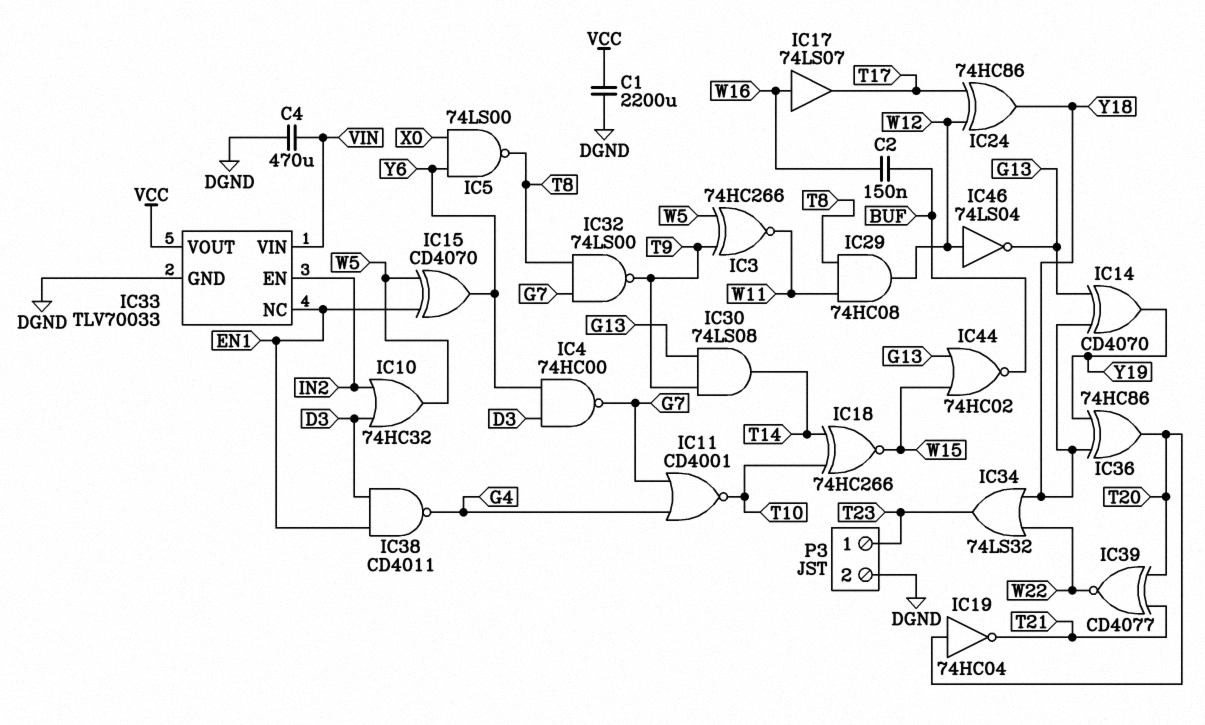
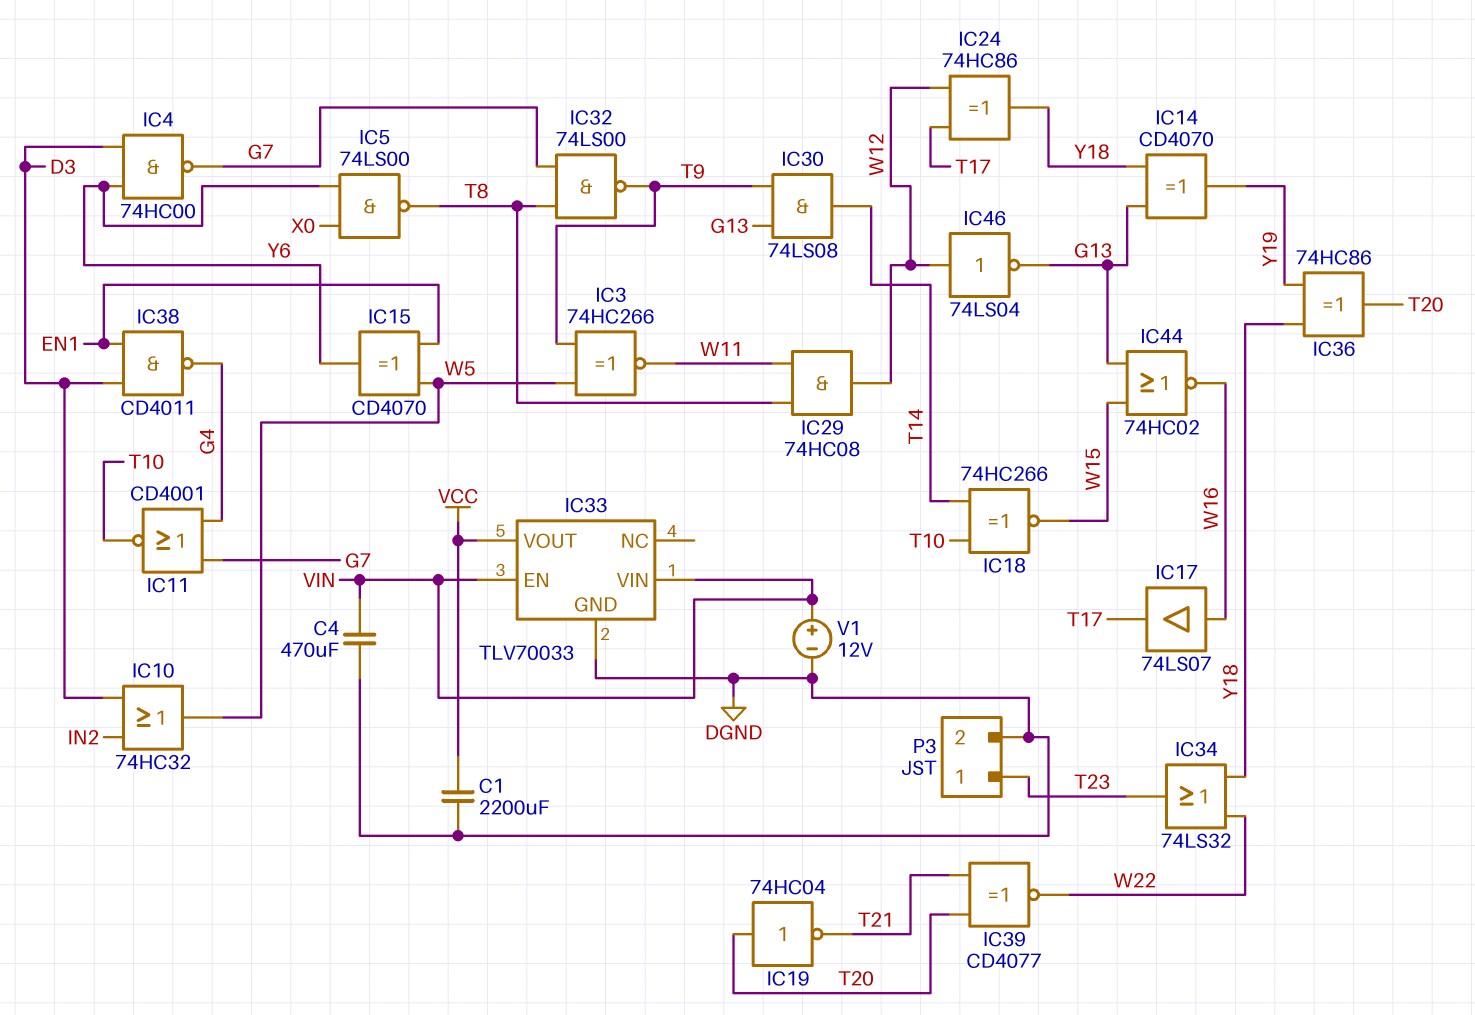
C2: 150nF (BUF, W16) -> none
IC33 pin EN: IN2 -> VIN
IC33 pin NC: EN1 -> none
IC44: NOR 74HC02 (in G13, in W15, out BUF) -> NOR 74HC02 (in G13, in W15, out W16)
V1: none -> 12V (plus VIN, minus DGND)

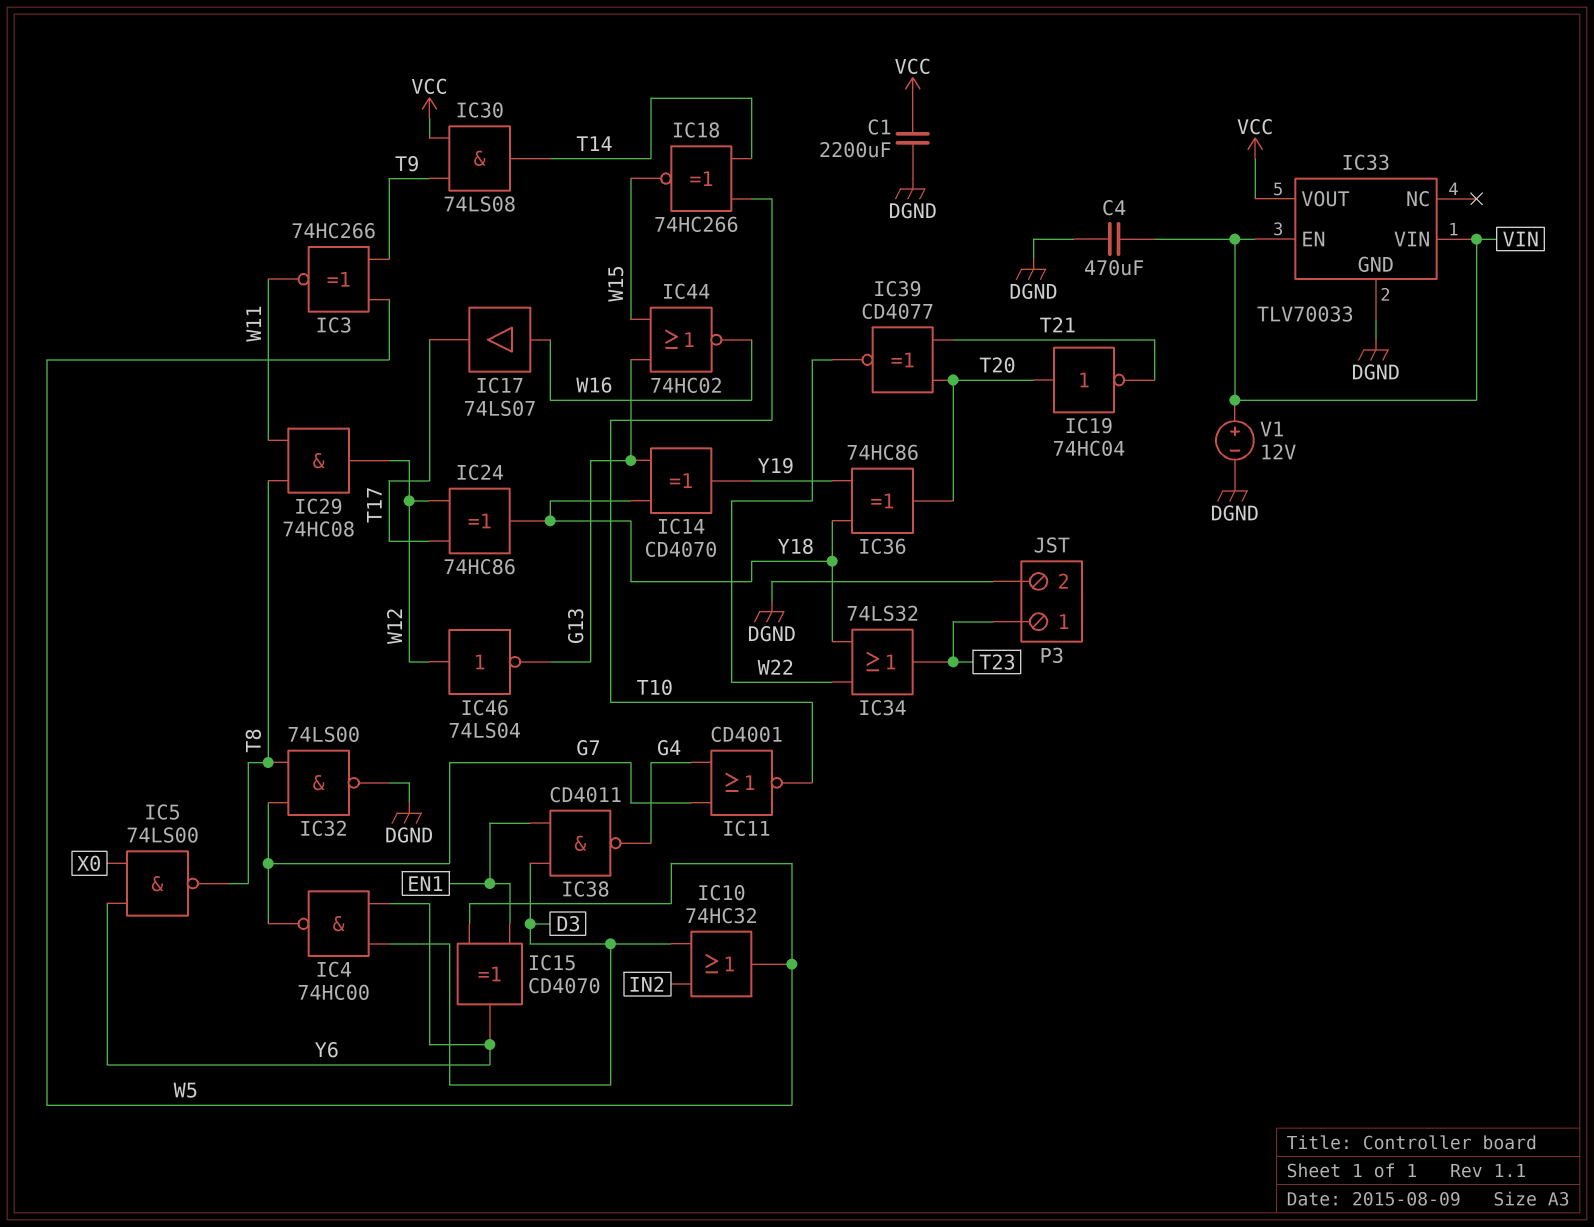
IC30: AND 74LS08 (in G13, in T9, out T14) -> AND 74LS08 (in T9, in VCC, out T14)
IC32: NAND 74LS00 (in G7, in T8, out T9) -> NAND 74LS00 (in G7, in T8, out DGND)

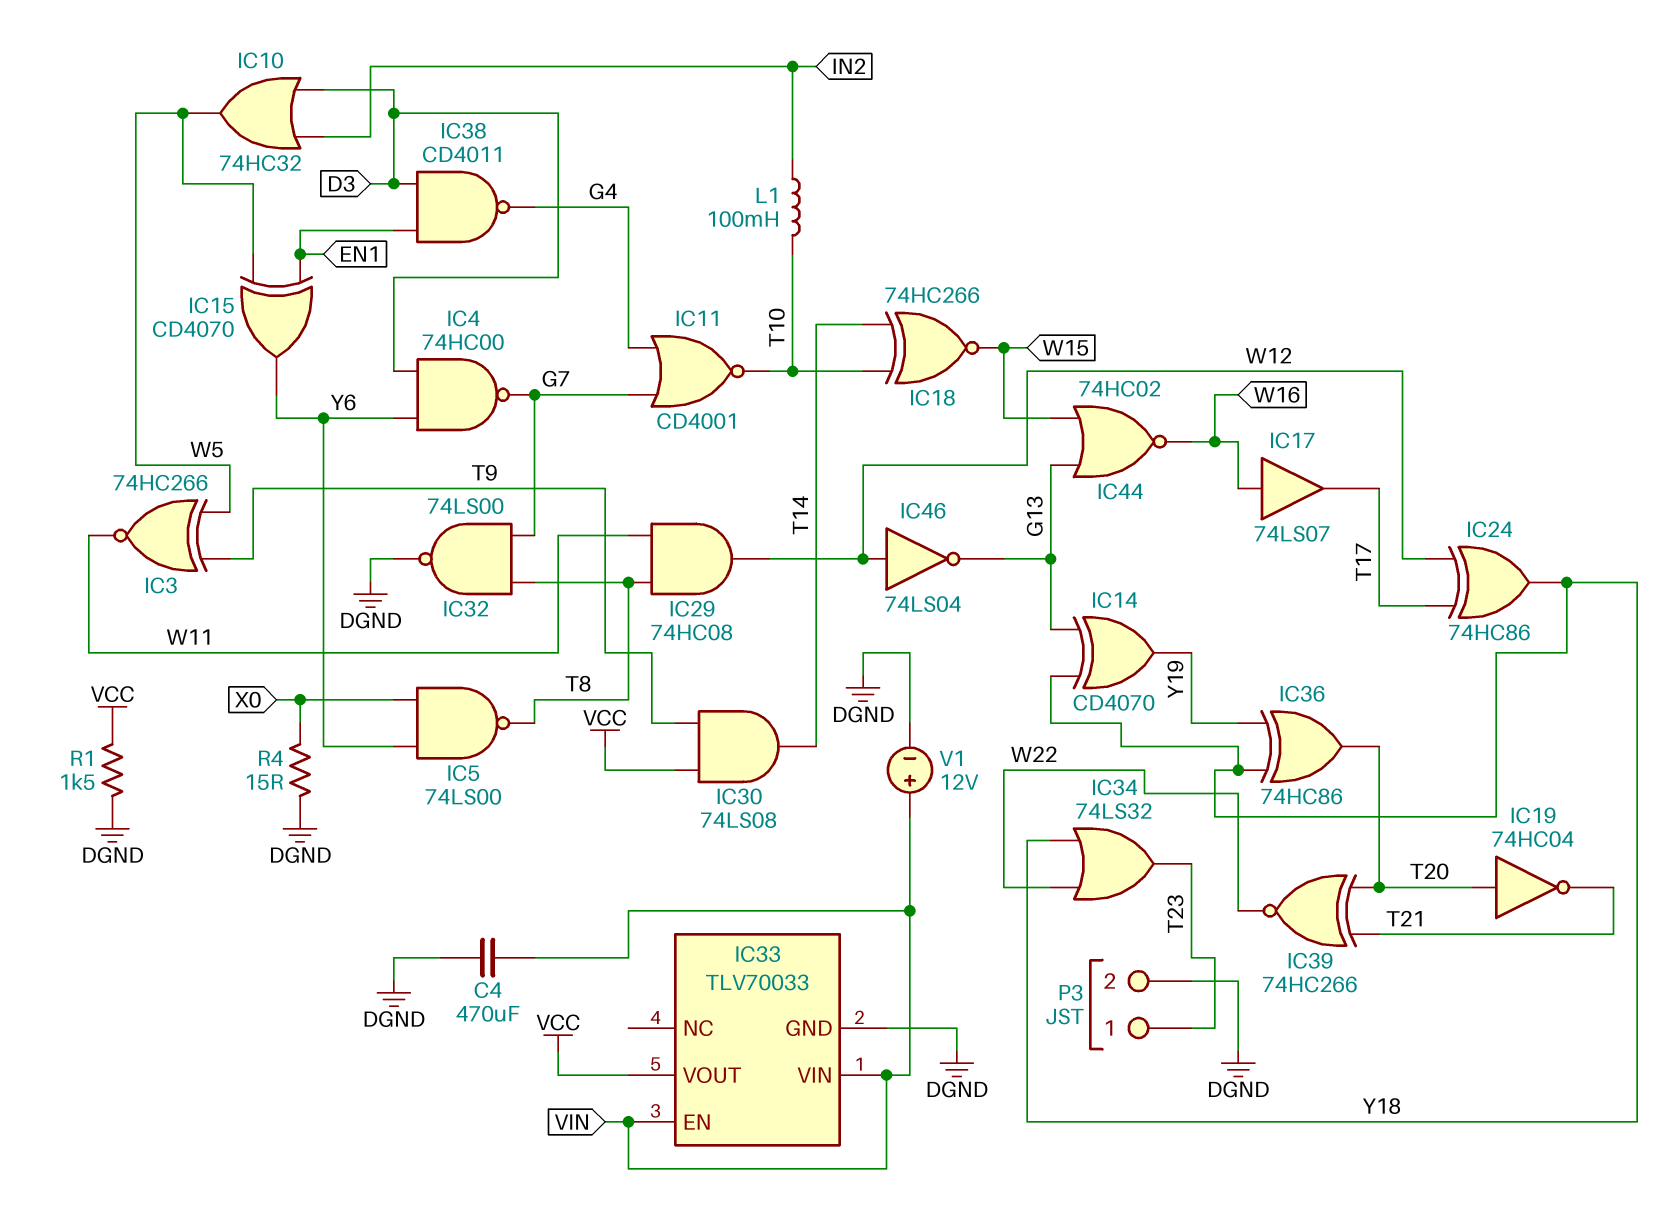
C1: 2200uF (DGND, VCC) -> none
IC39: XNOR CD4077 (in T20, in T21, out W22) -> XNOR 74HC266 (in T20, in T21, out W22)
L1: none -> 100mH (IN2, T10)
R1: none -> 1.5k (DGND, VCC)
R4: none -> 15 (DGND, X0)

